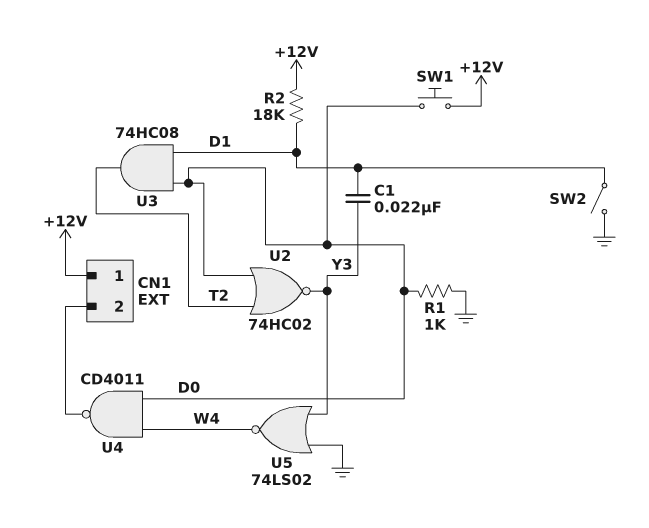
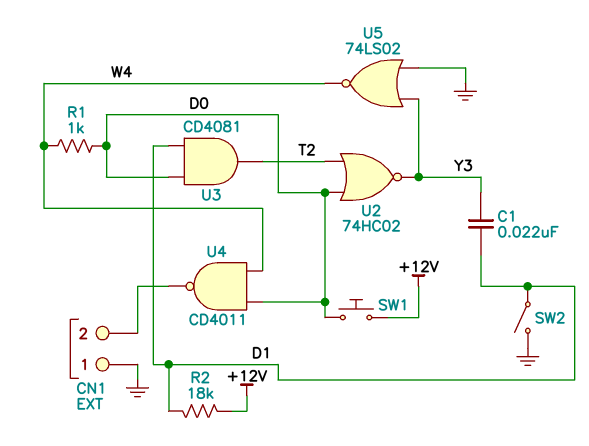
CN1 pin 1: +12V -> GND
R1: 1k (D0, GND) -> 1k (D0, W4)
U3: AND 74HC08 (in D0, in D1, out T2) -> AND CD4081 (in D0, in D1, out T2)

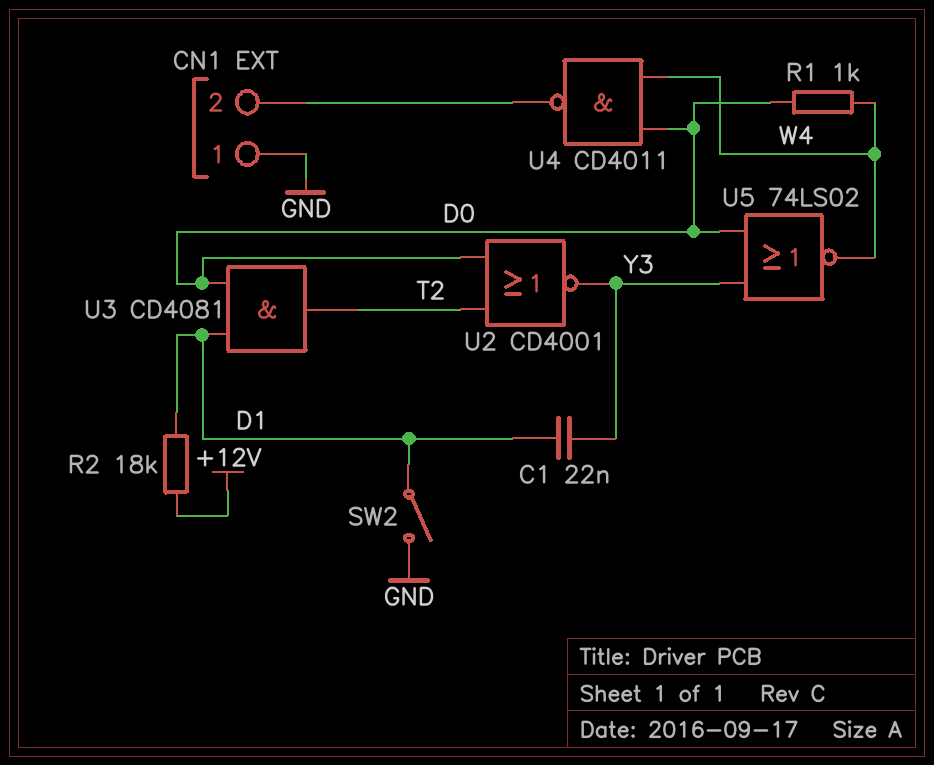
SW1: button (+12V, D0) -> none
U2: NOR 74HC02 (in D0, in T2, out Y3) -> NOR CD4001 (in D0, in T2, out Y3)
U5: NOR 74LS02 (in GND, in Y3, out W4) -> NOR 74LS02 (in D0, in Y3, out W4)

